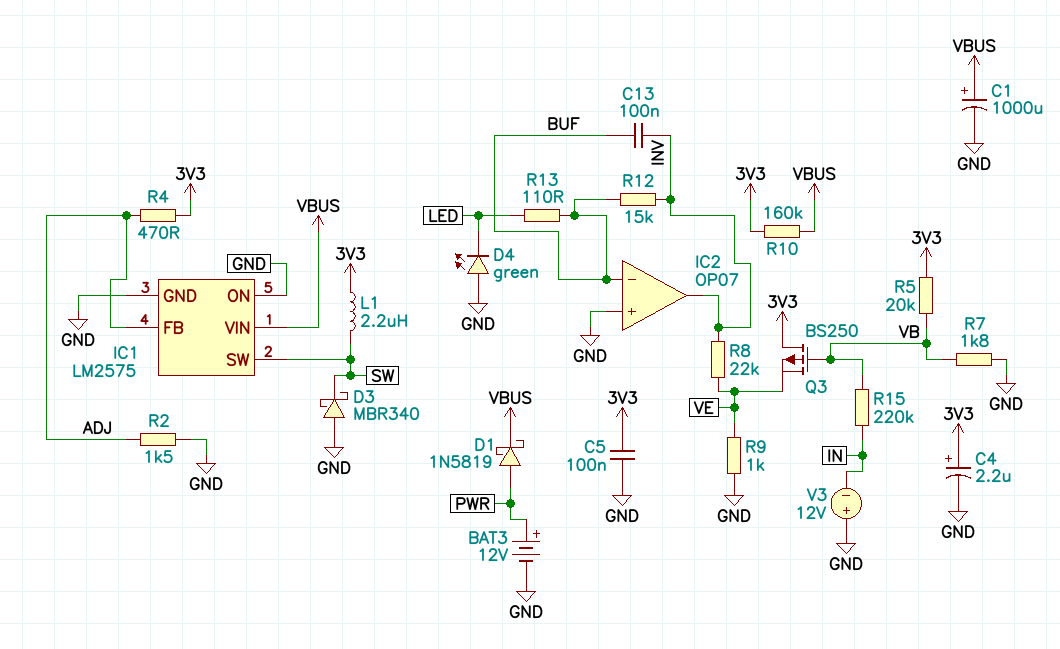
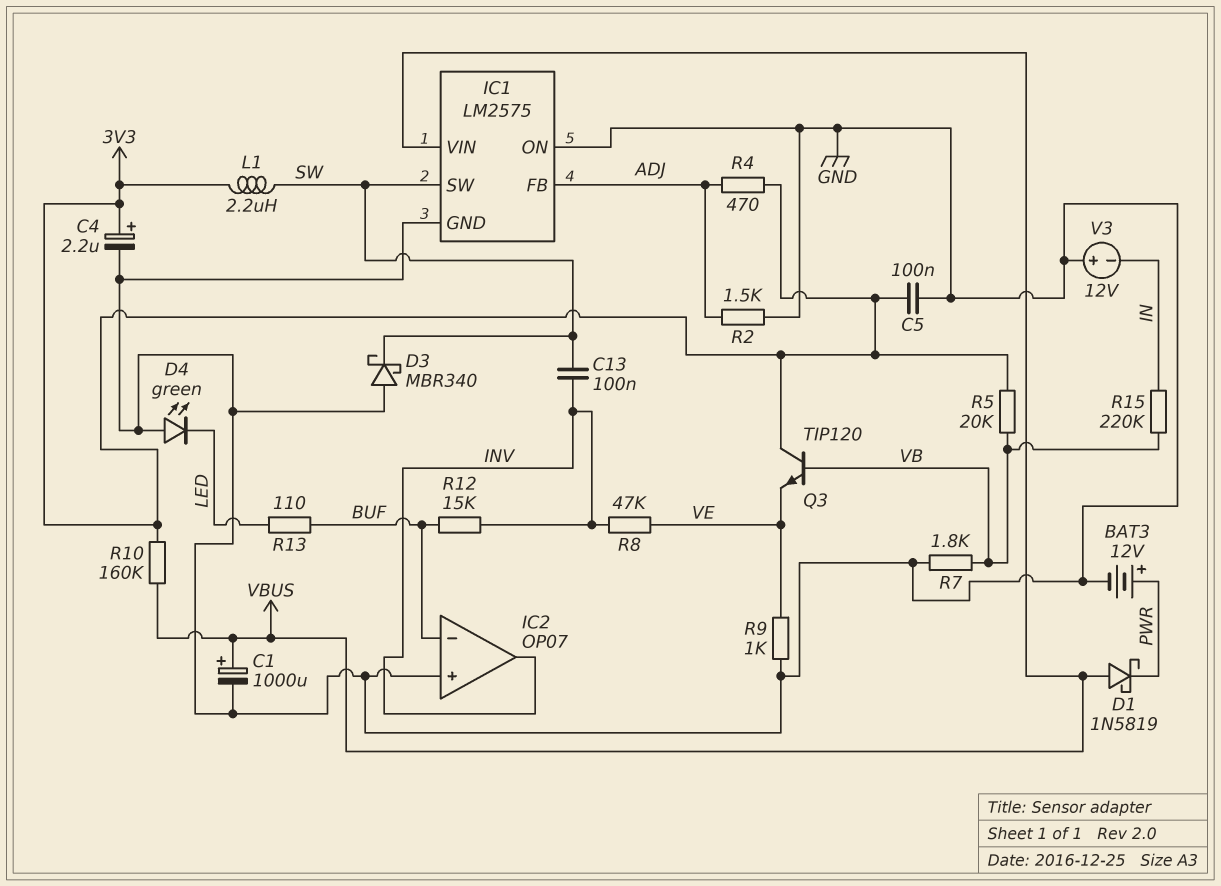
C13: 100nF (BUF, INV) -> 100nF (INV, SW)
D1: schottky 1N5819 (A PWR, K VBUS) -> schottky 1N5819 (A VBUS, K PWR)
Q3: PMOS BS250 (G VB, D 3V3, S VE) -> NPN TIP120 (B VB, C 3V3, E VE)
R8: 22k (INV, VE) -> 47k (INV, VE)

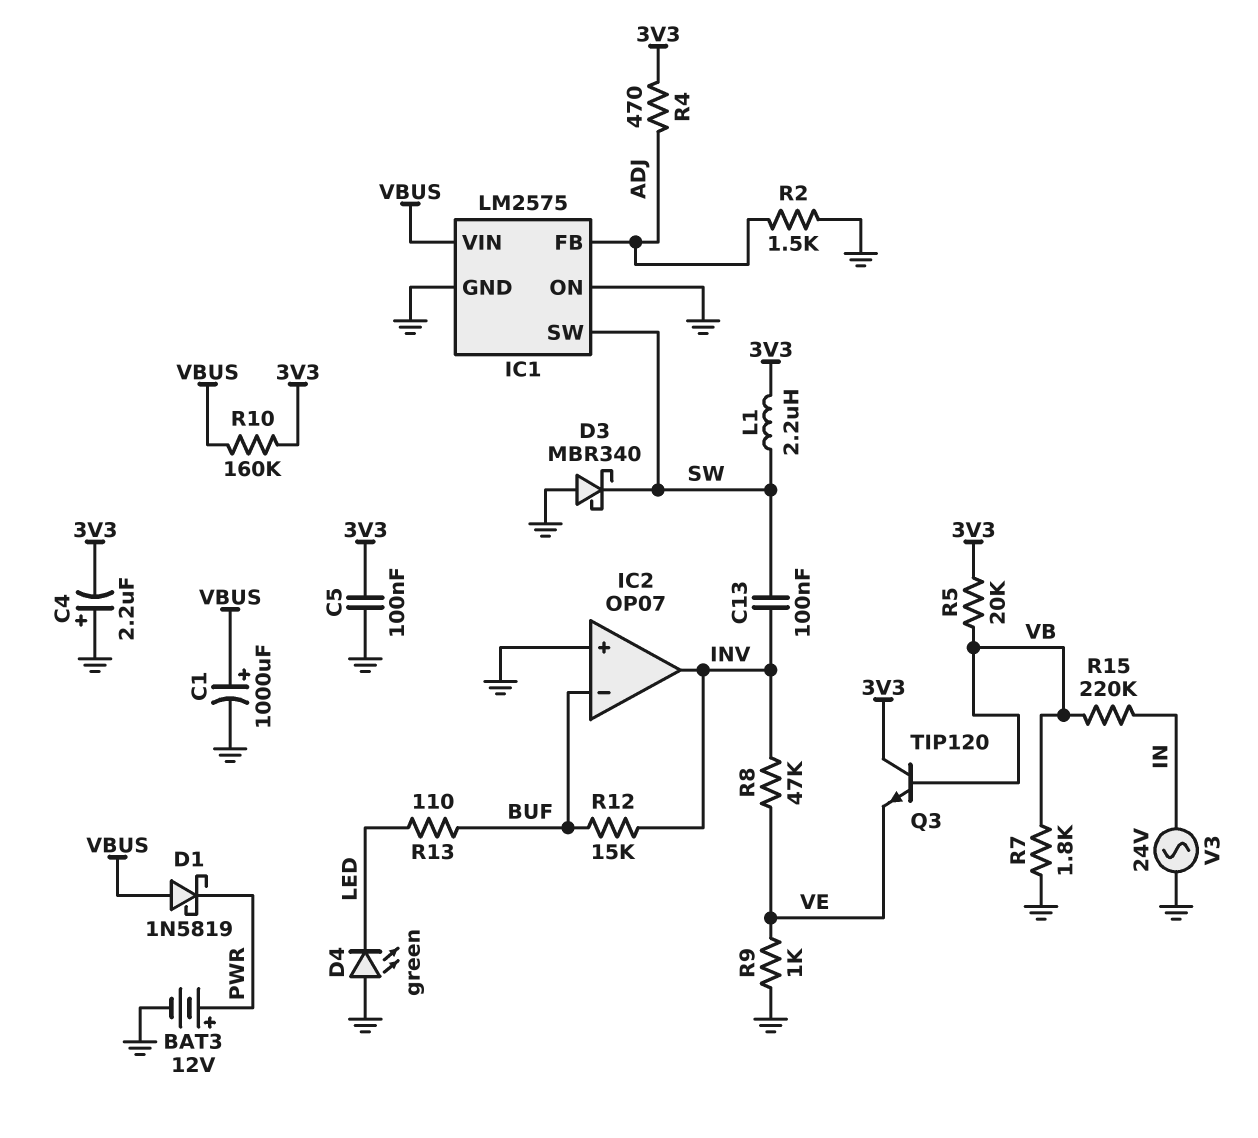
C4: 2.2uF (plus 3V3, minus GND) -> 2.2uF (plus GND, minus 3V3)
V3: 12V (plus GND, minus IN) -> AC 24V (GND, IN)

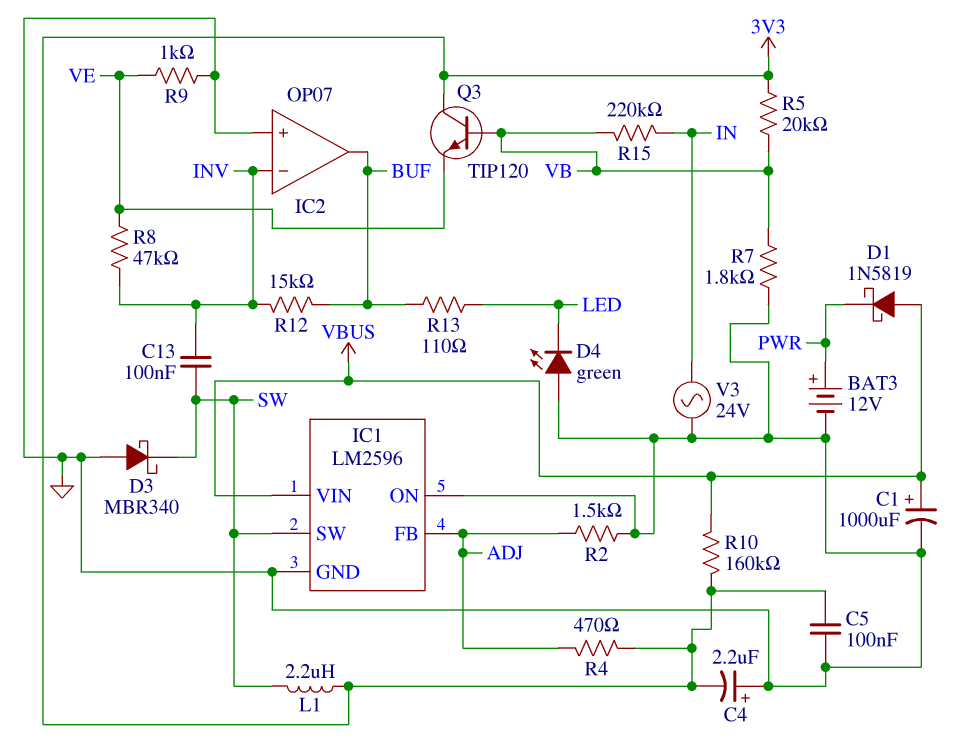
IC1: LM2575 -> LM2596
IC2 pin in-: BUF -> INV
IC2 pin out: INV -> BUF

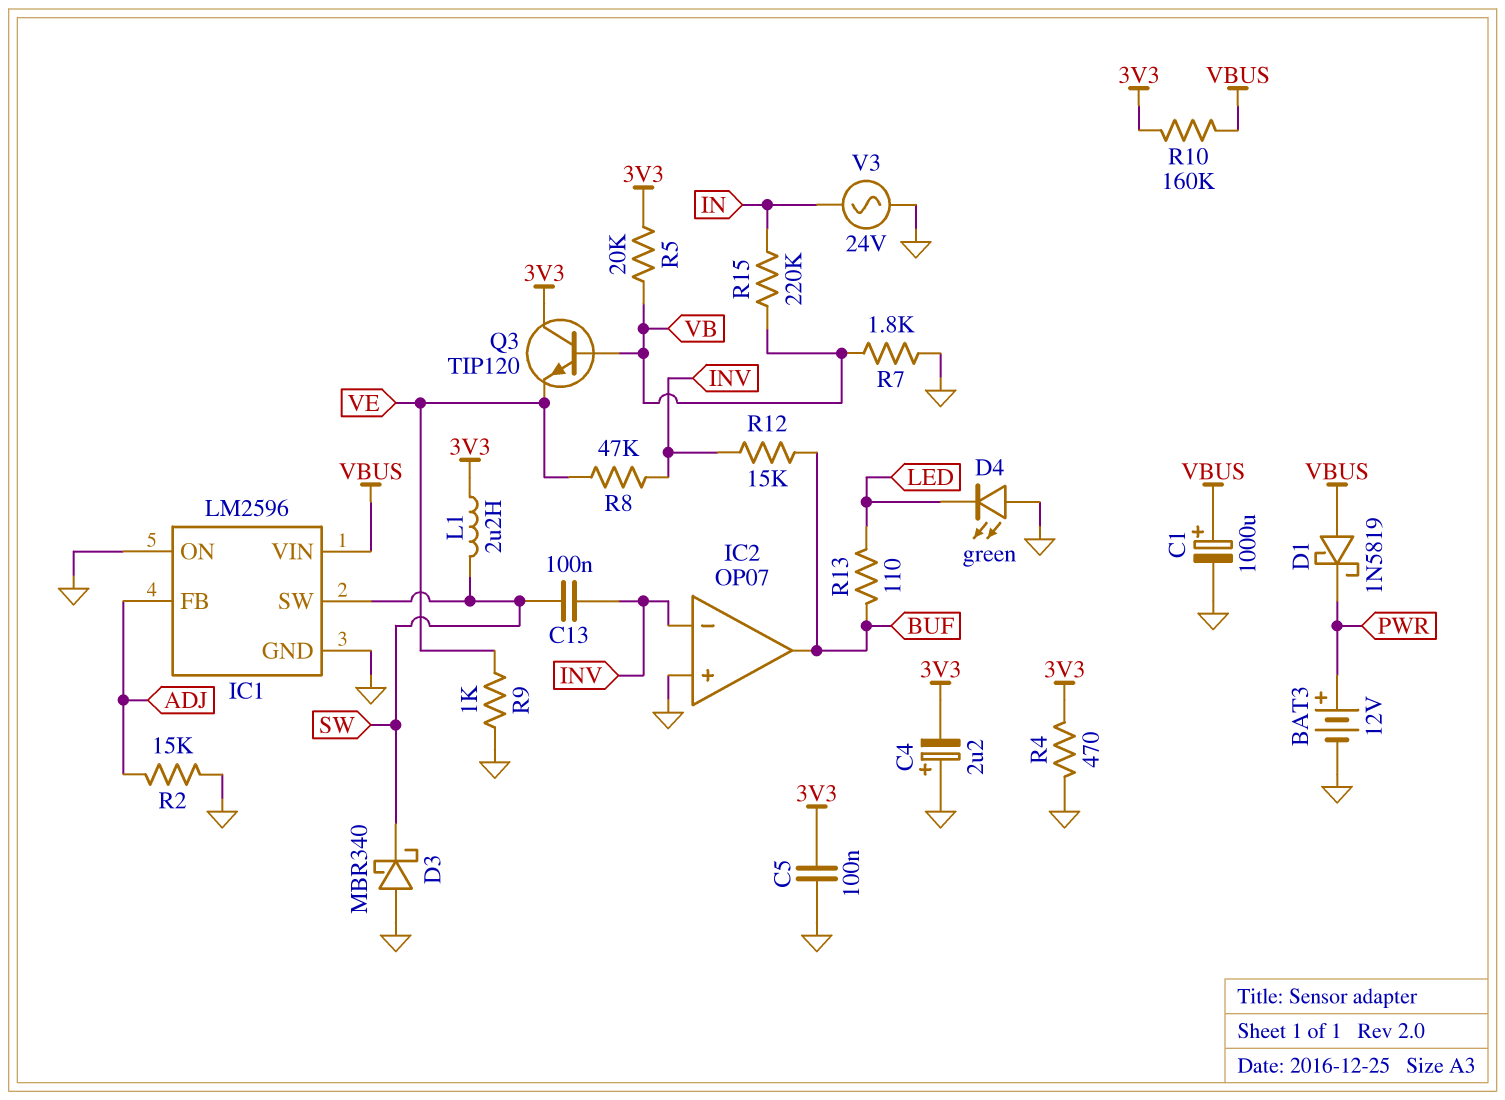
R2: 1.5k (ADJ, GND) -> 15k (ADJ, GND)
R4: 470 (3V3, ADJ) -> 470 (3V3, GND)

